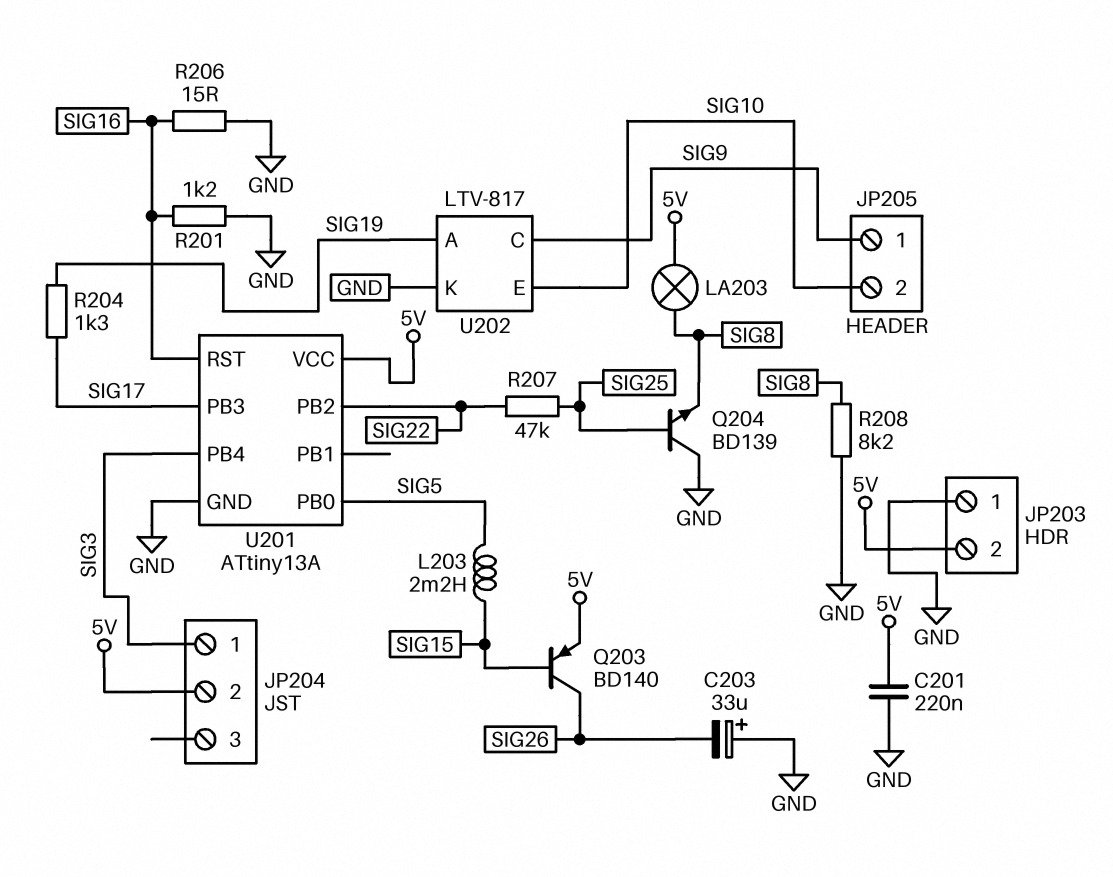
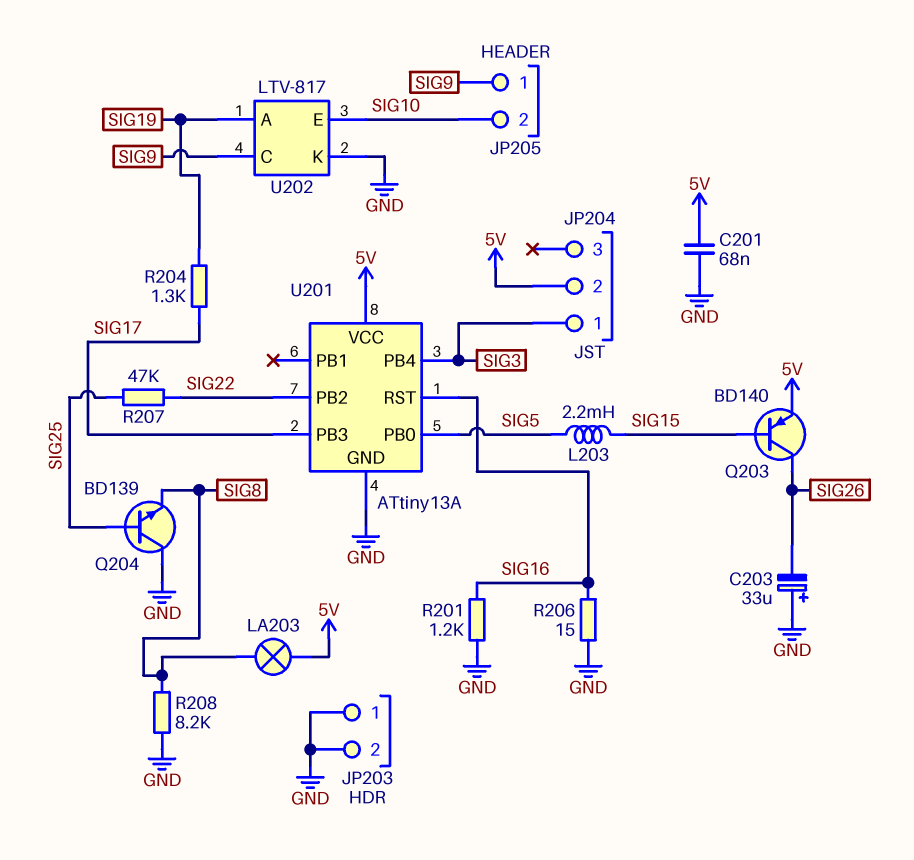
C201: 220nF (5V, GND) -> 68nF (5V, GND)
JP203 pin 2: 5V -> GND

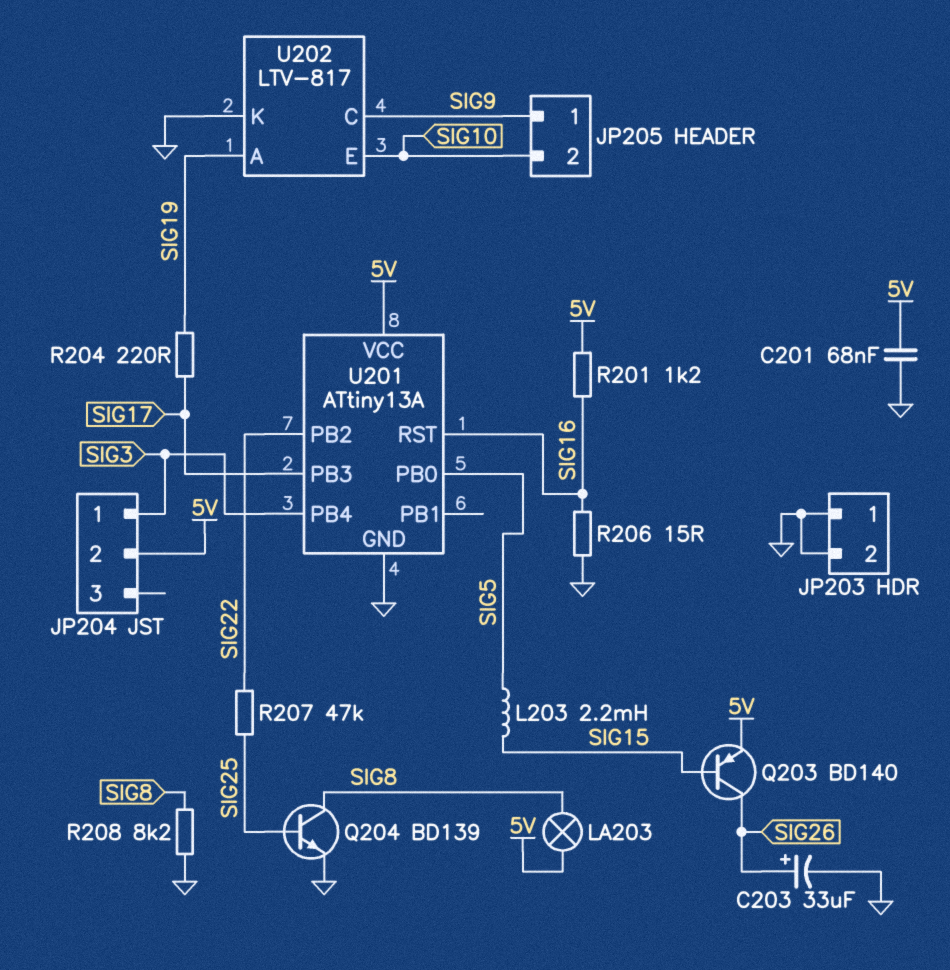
C203: 33uF (plus GND, minus SIG26) -> 33uF (plus SIG26, minus GND)
Q204: NPN BD139 (B SIG25, C GND, E SIG8) -> NPN BD139 (B SIG25, C SIG8, E GND)
R201: 1.2k (GND, SIG16) -> 1.2k (5V, SIG16)
R204: 1.3k (SIG17, SIG19) -> 220 (SIG17, SIG19)

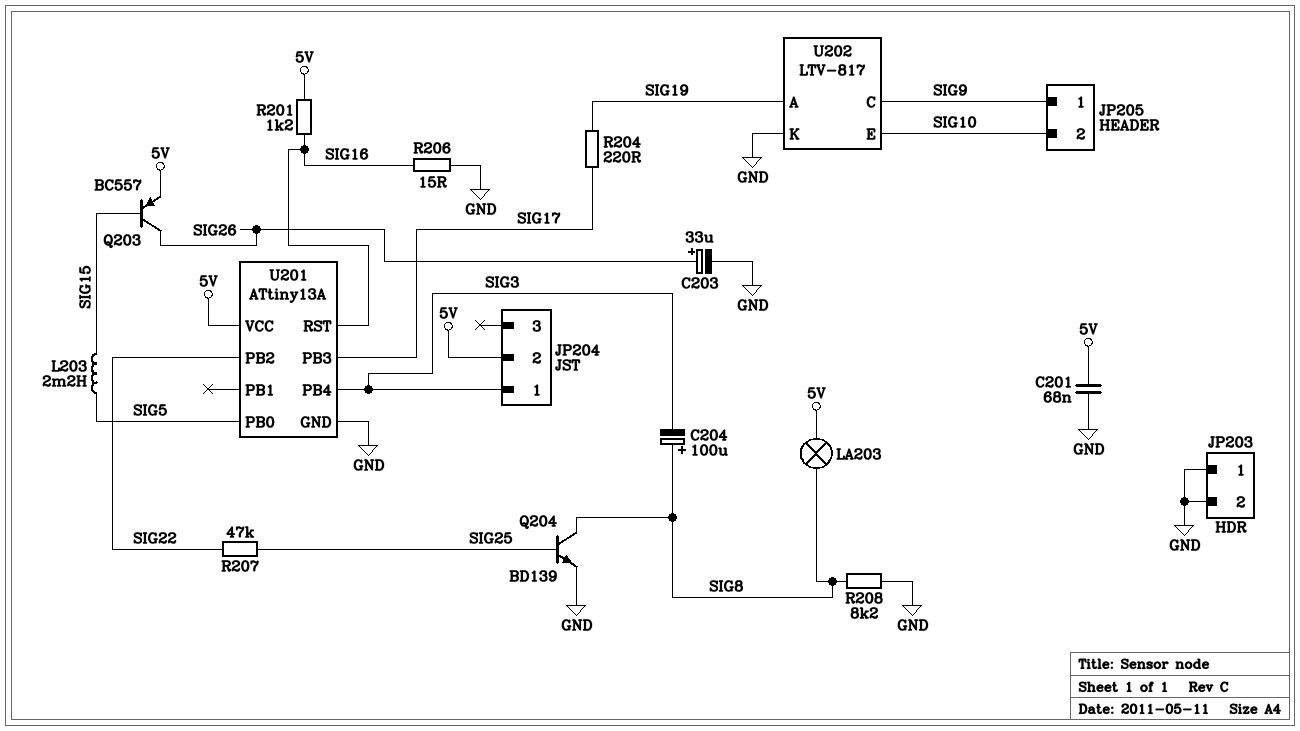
C204: none -> 100uF (plus SIG8, minus SIG3)
Q203: PNP BD140 (B SIG15, C SIG26, E 5V) -> PNP BC557 (B SIG15, C SIG26, E 5V)

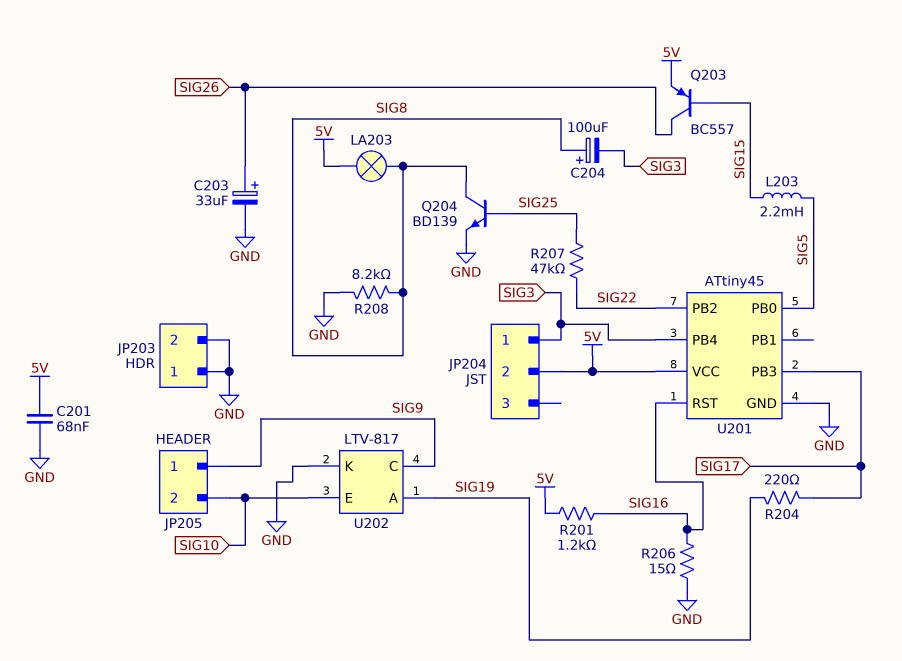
U201: ATtiny13A -> ATtiny45

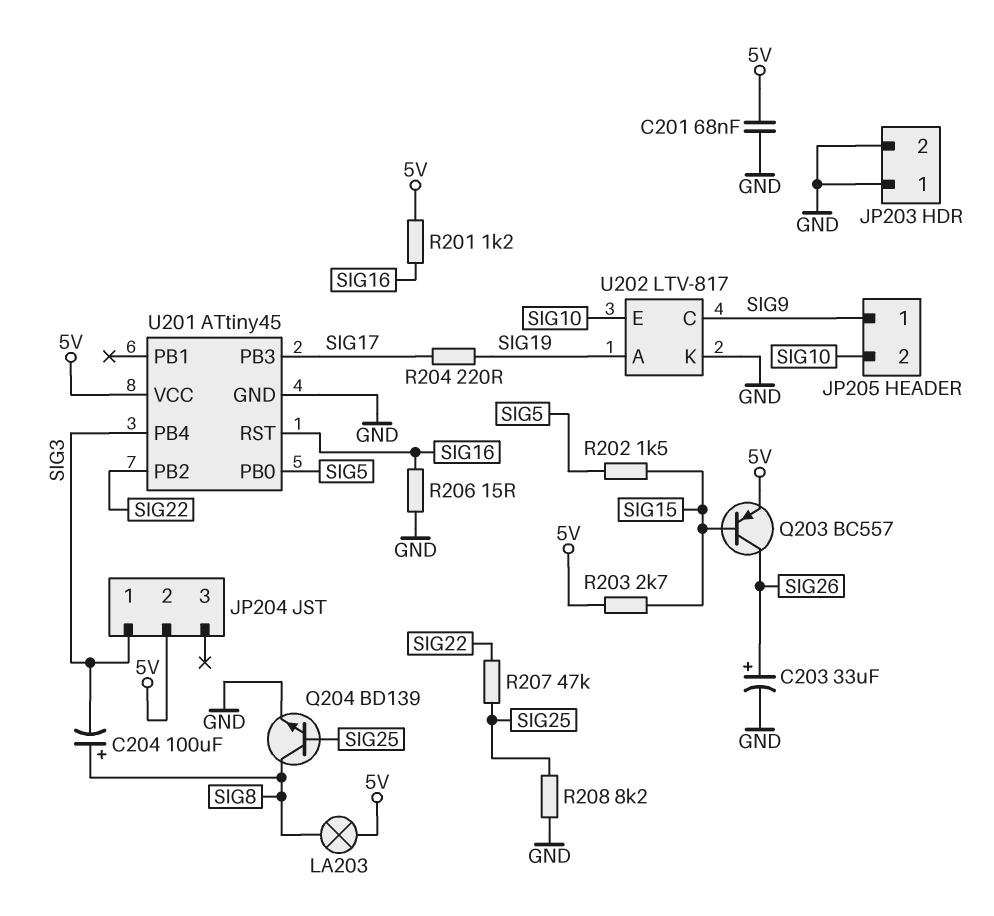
L203: 2.2mH (SIG5, SIG15) -> none
R202: none -> 1.5k (SIG5, SIG15)
R203: none -> 2.7k (5V, SIG15)
R208: 8.2k (GND, SIG8) -> 8.2k (GND, SIG25)

